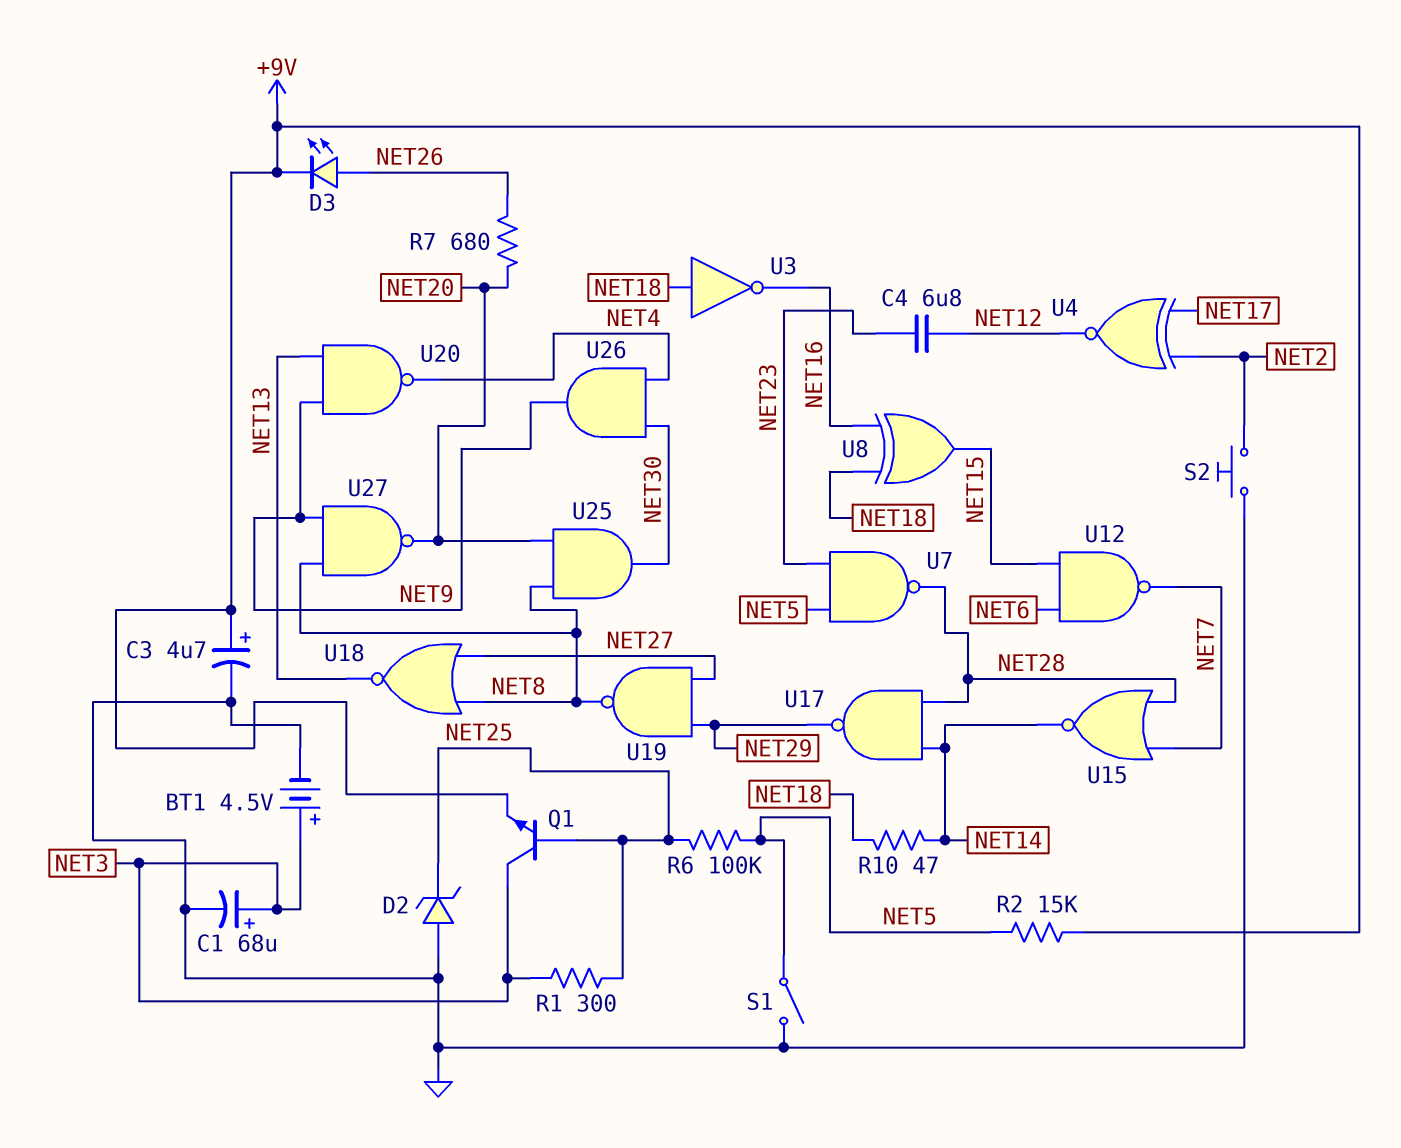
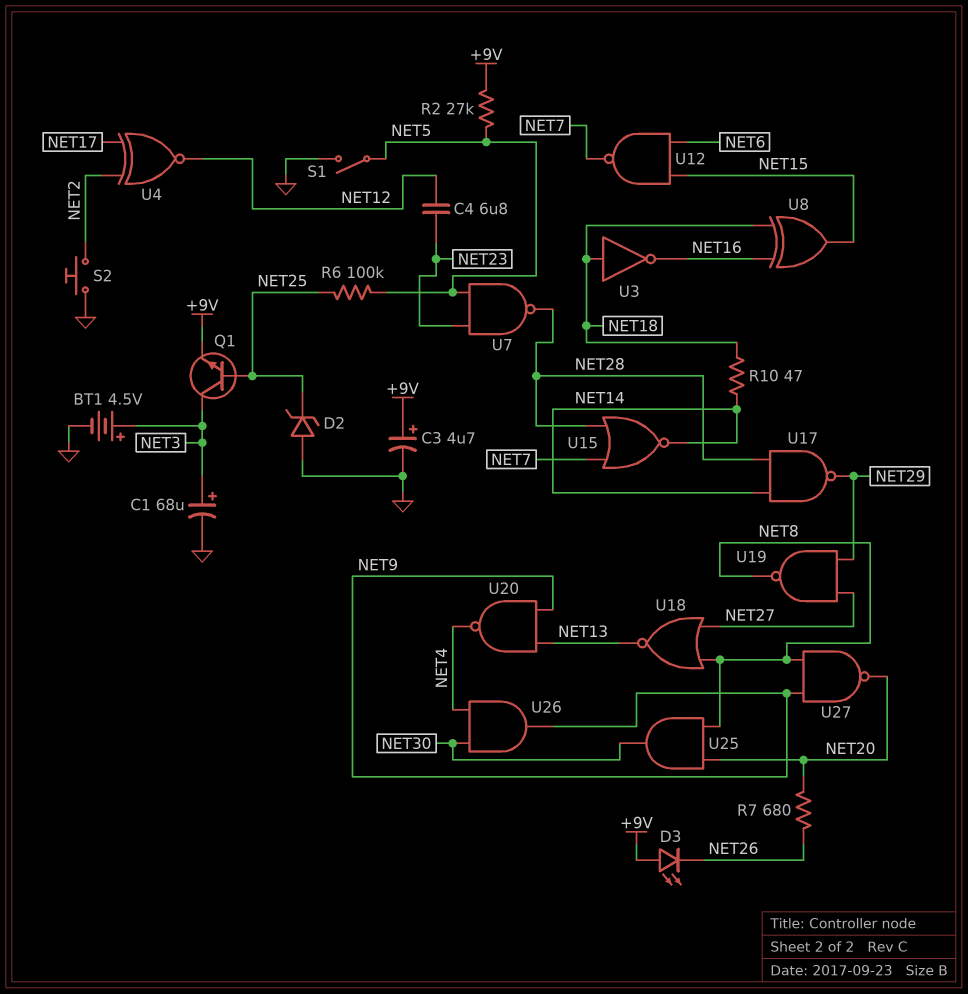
D3: LED (A NET26, K +9V) -> LED (A +9V, K NET26)
R1: 300 (NET3, NET25) -> none
R2: 15k (+9V, NET5) -> 27k (+9V, NET5)

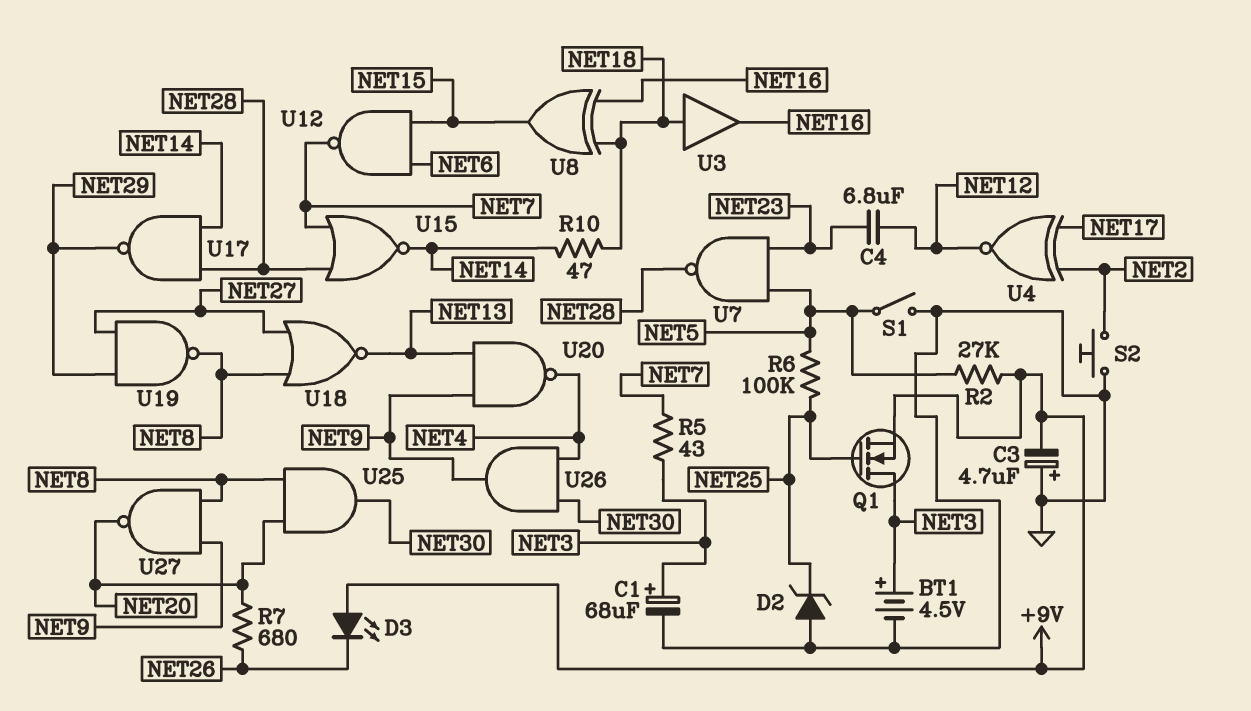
C3: 4.7uF (plus +9V, minus GND) -> 4.7uF (plus GND, minus +9V)
Q1: NPN (B NET25, C NET3, E +9V) -> NMOS (G NET25, D NET3, S +9V)
R5: none -> 43 (NET3, NET7)
U3: NOT (in NET18, out NET16) -> buffer (in NET18, out NET16)

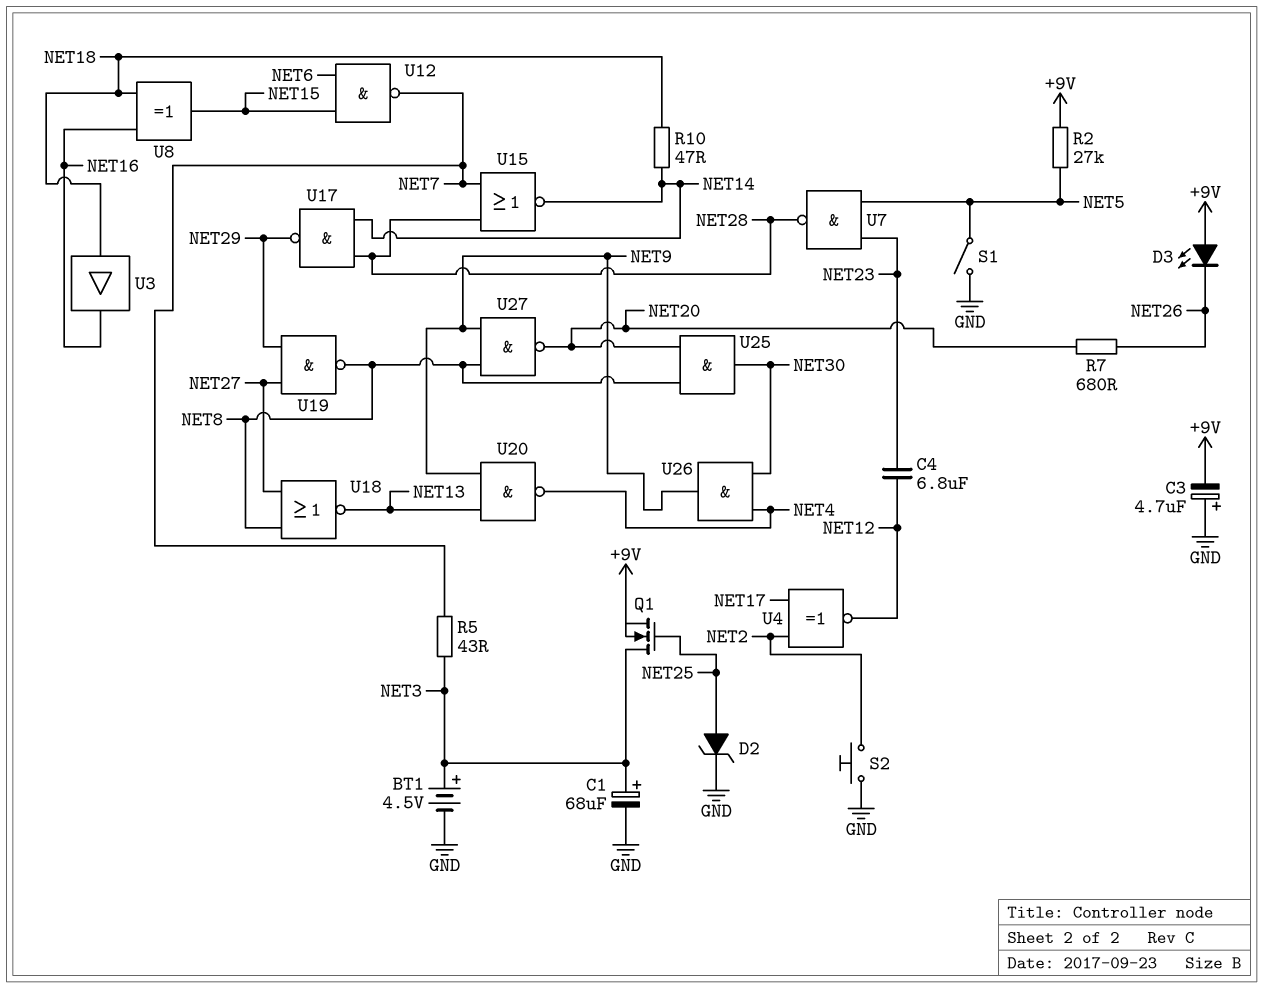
D2: zener (A GND, K NET25) -> zener (A NET25, K GND)
R6: 100k (NET5, NET25) -> none

